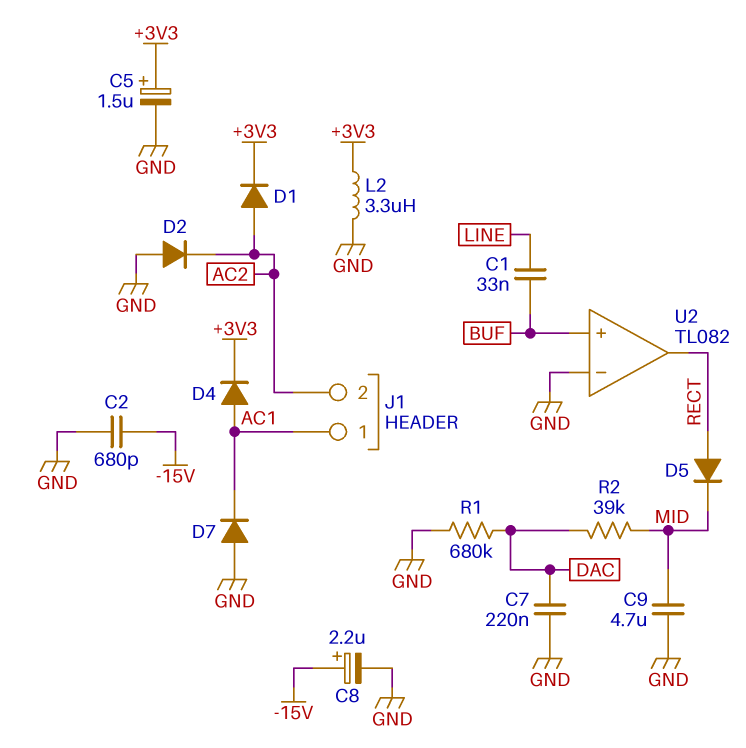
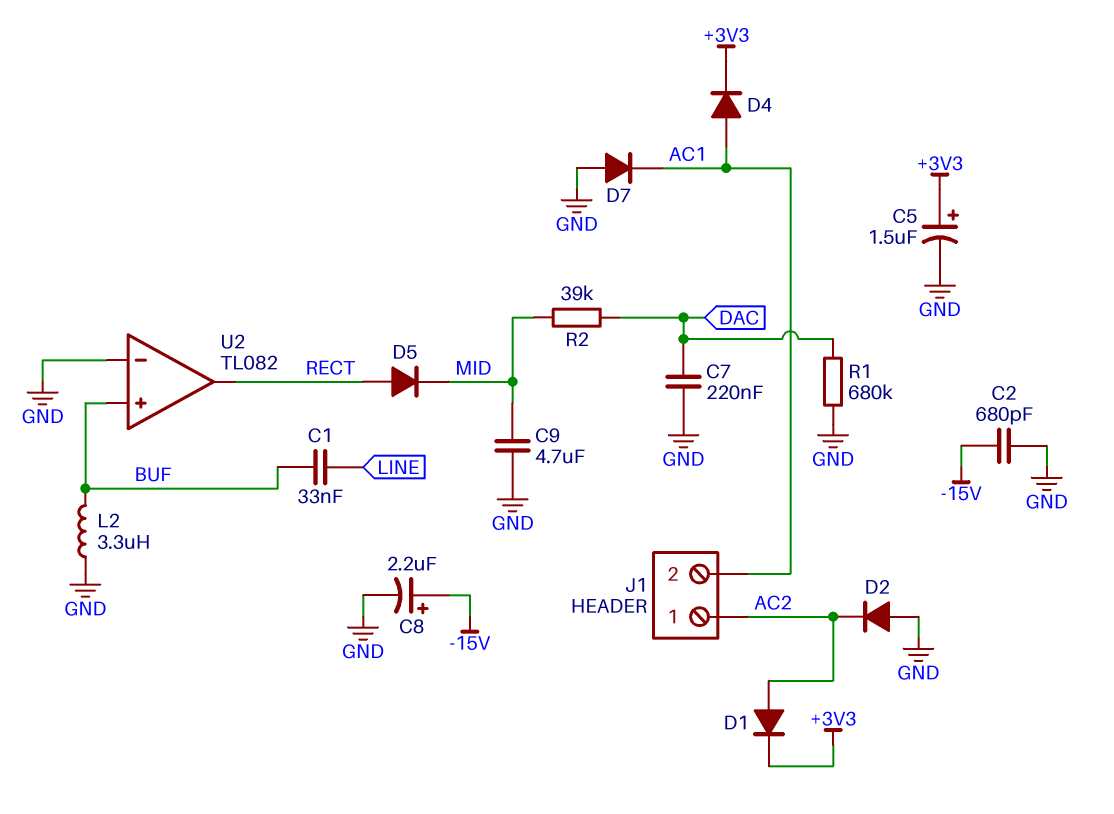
J1 pin 1: AC1 -> AC2
J1 pin 2: AC2 -> AC1
L2: 3.3uH (+3V3, GND) -> 3.3uH (BUF, GND)

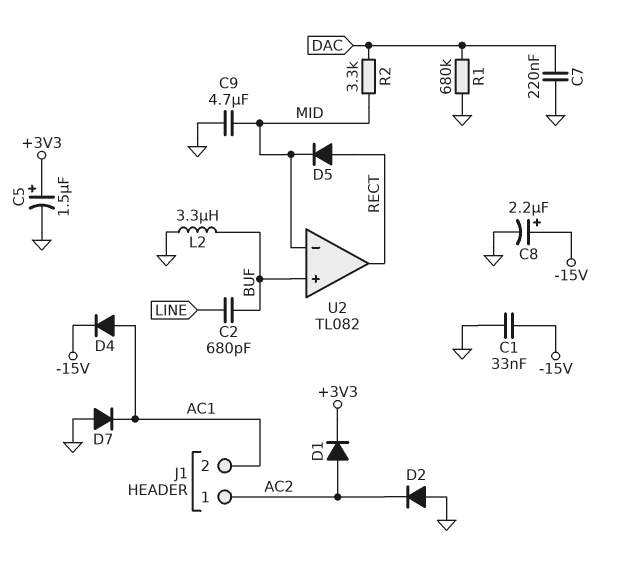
C1: 33nF (BUF, LINE) -> 33nF (-15V, GND)
C2: 680pF (-15V, GND) -> 680pF (BUF, LINE)
D4: diode (A AC1, K +3V3) -> diode (A AC1, K -15V)
R2: 39k (DAC, MID) -> 3.3k (DAC, MID)
U2 pin in-: GND -> MID

